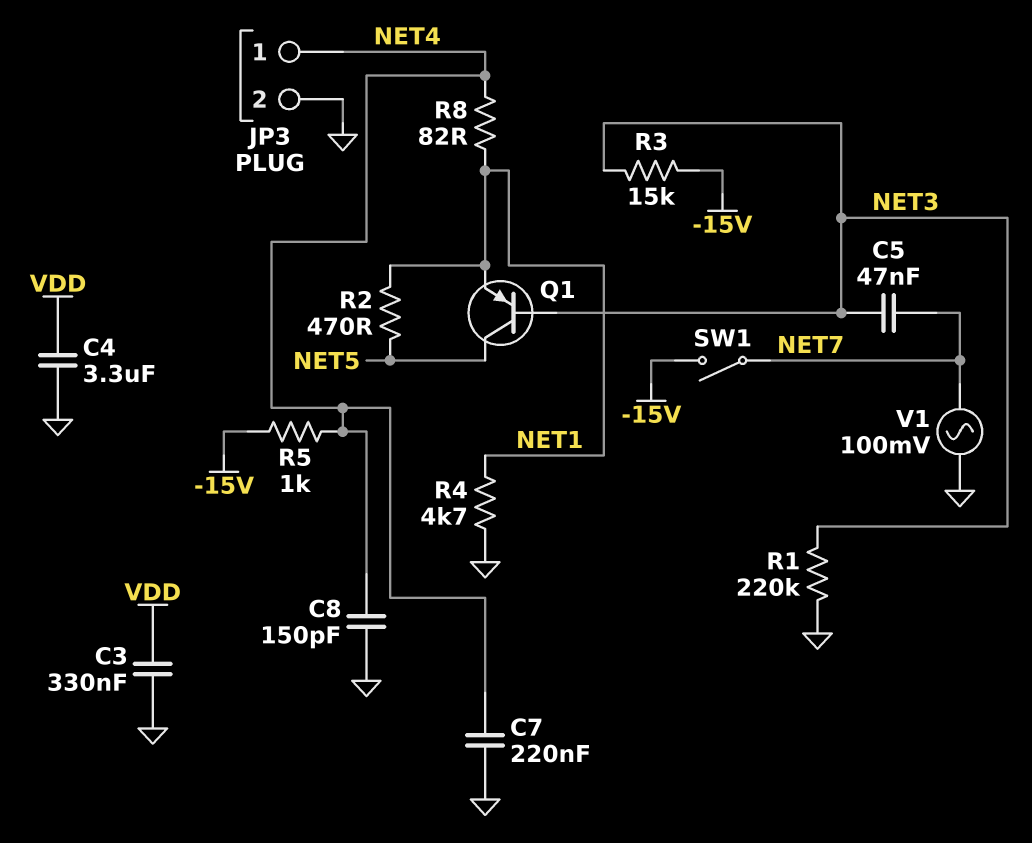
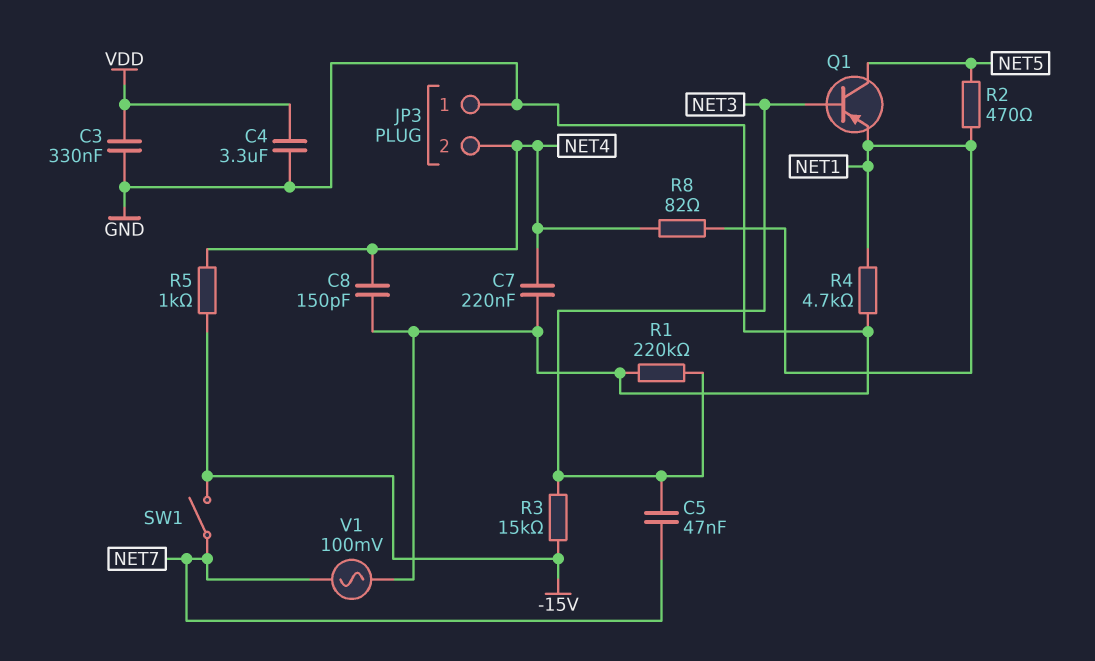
JP3 pin 1: NET4 -> GND
JP3 pin 2: GND -> NET4

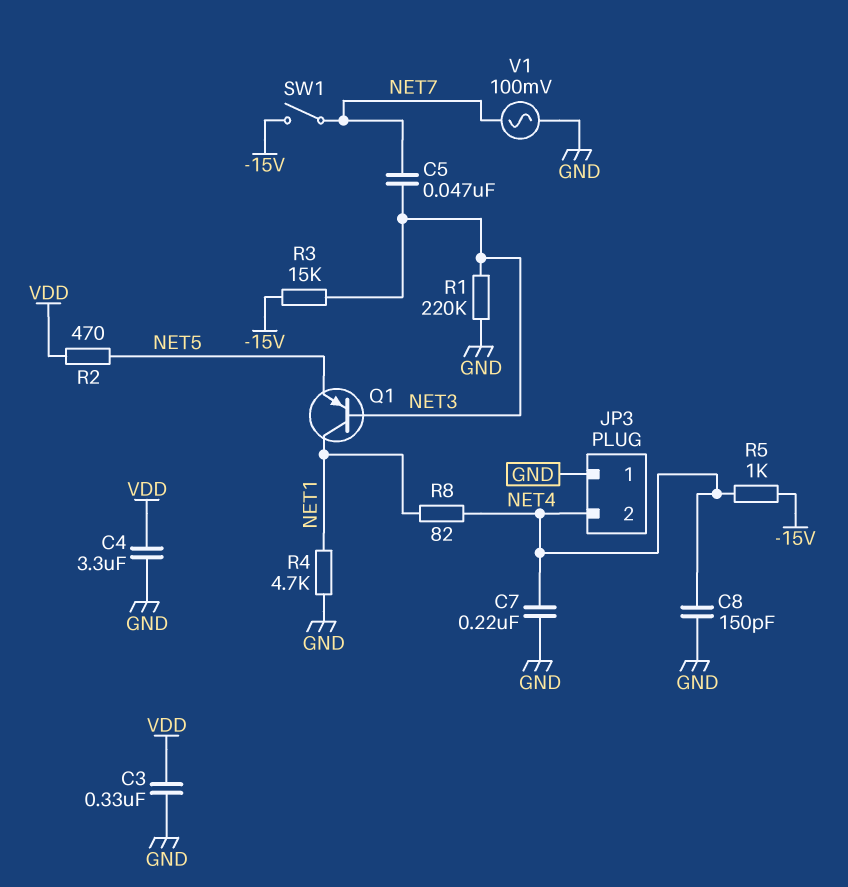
Q1: PNP (B NET3, C NET5, E NET1) -> PNP (B NET3, C NET1, E NET5)
R2: 470 (NET1, NET5) -> 470 (NET5, VDD)

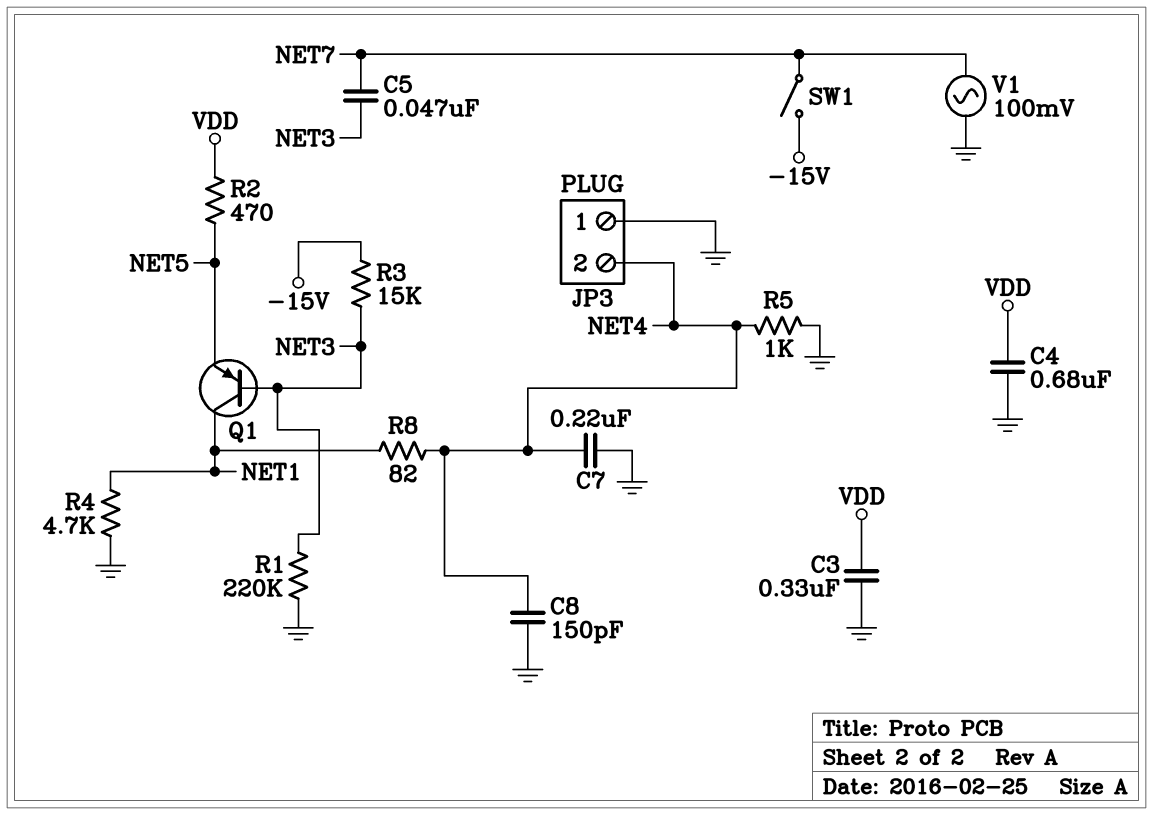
C4: 3.3uF (GND, VDD) -> 680nF (GND, VDD)
R5: 1k (-15V, NET4) -> 1k (GND, NET4)

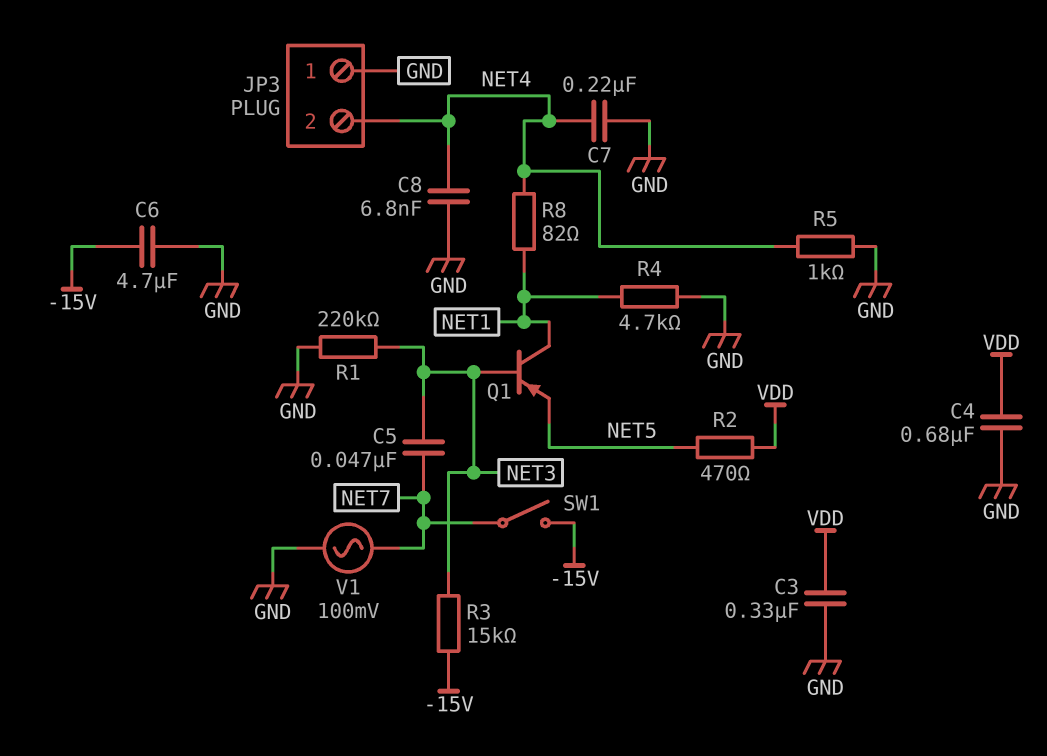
C6: none -> 4.7uF (-15V, GND)
C8: 150pF (GND, NET4) -> 6.8nF (GND, NET4)

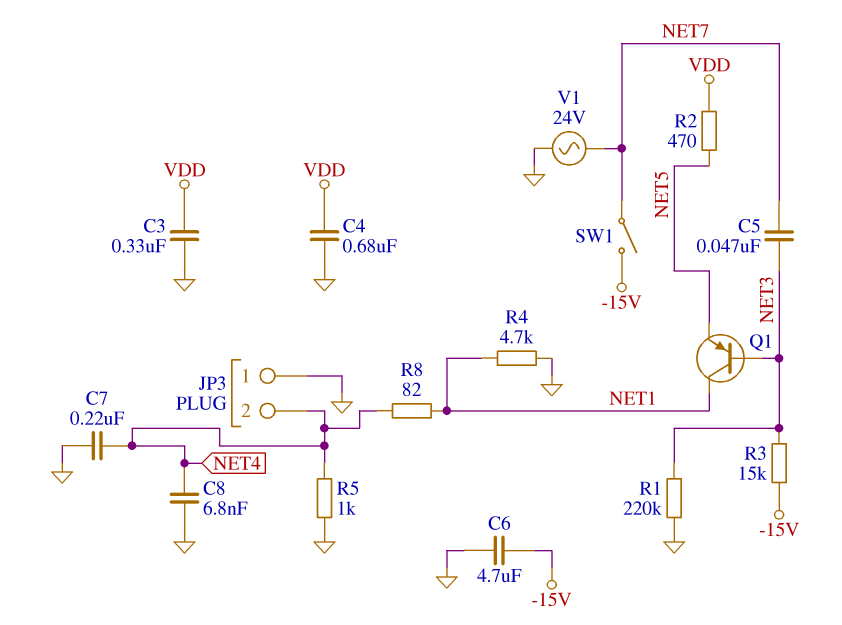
V1: AC 100mV (GND, NET7) -> AC 24V (GND, NET7)

